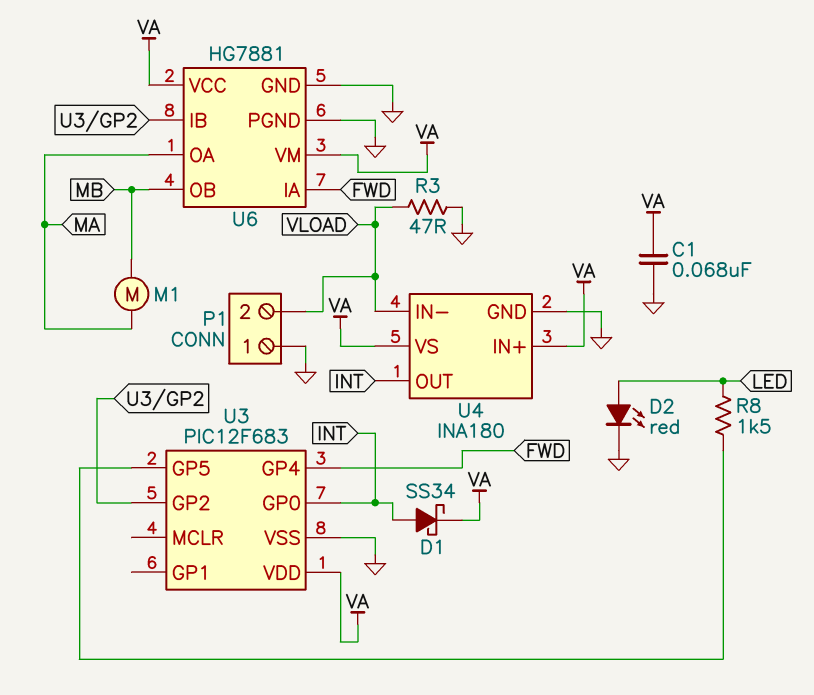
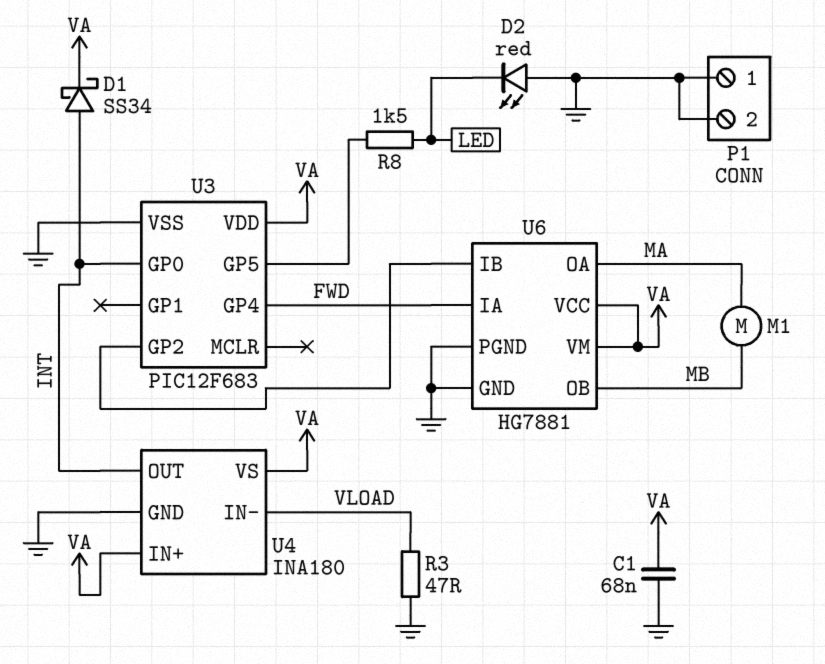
D2: LED red (A LED, K GND) -> LED red (A GND, K LED)
P1 pin 2: VLOAD -> GND

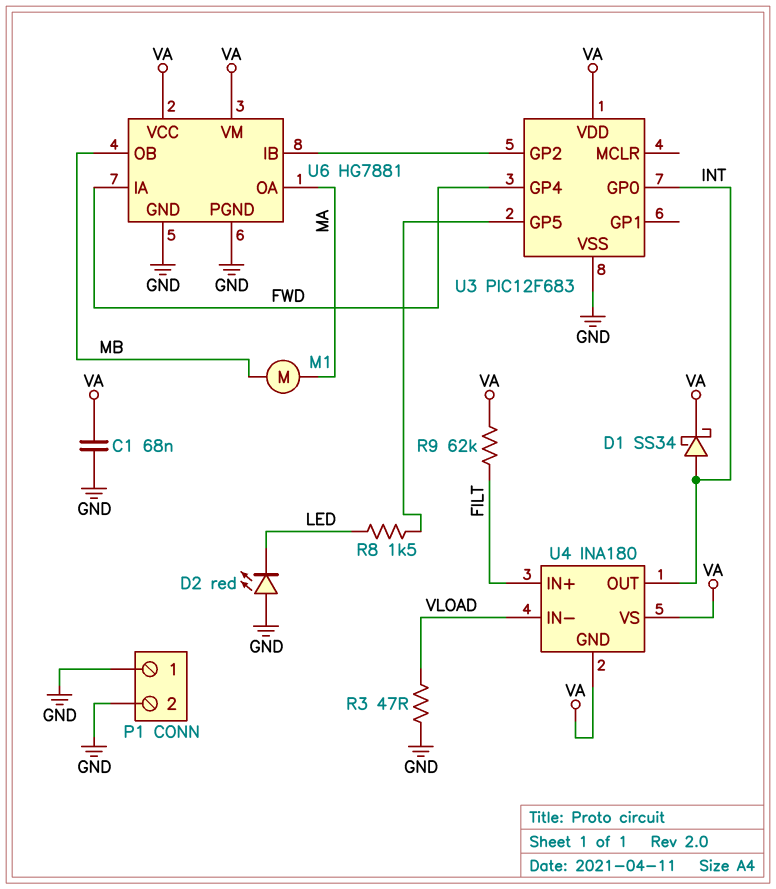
R9: none -> 62k (FILT, VA)
U4 pin GND: GND -> VA
U4 pin IN+: VA -> FILT

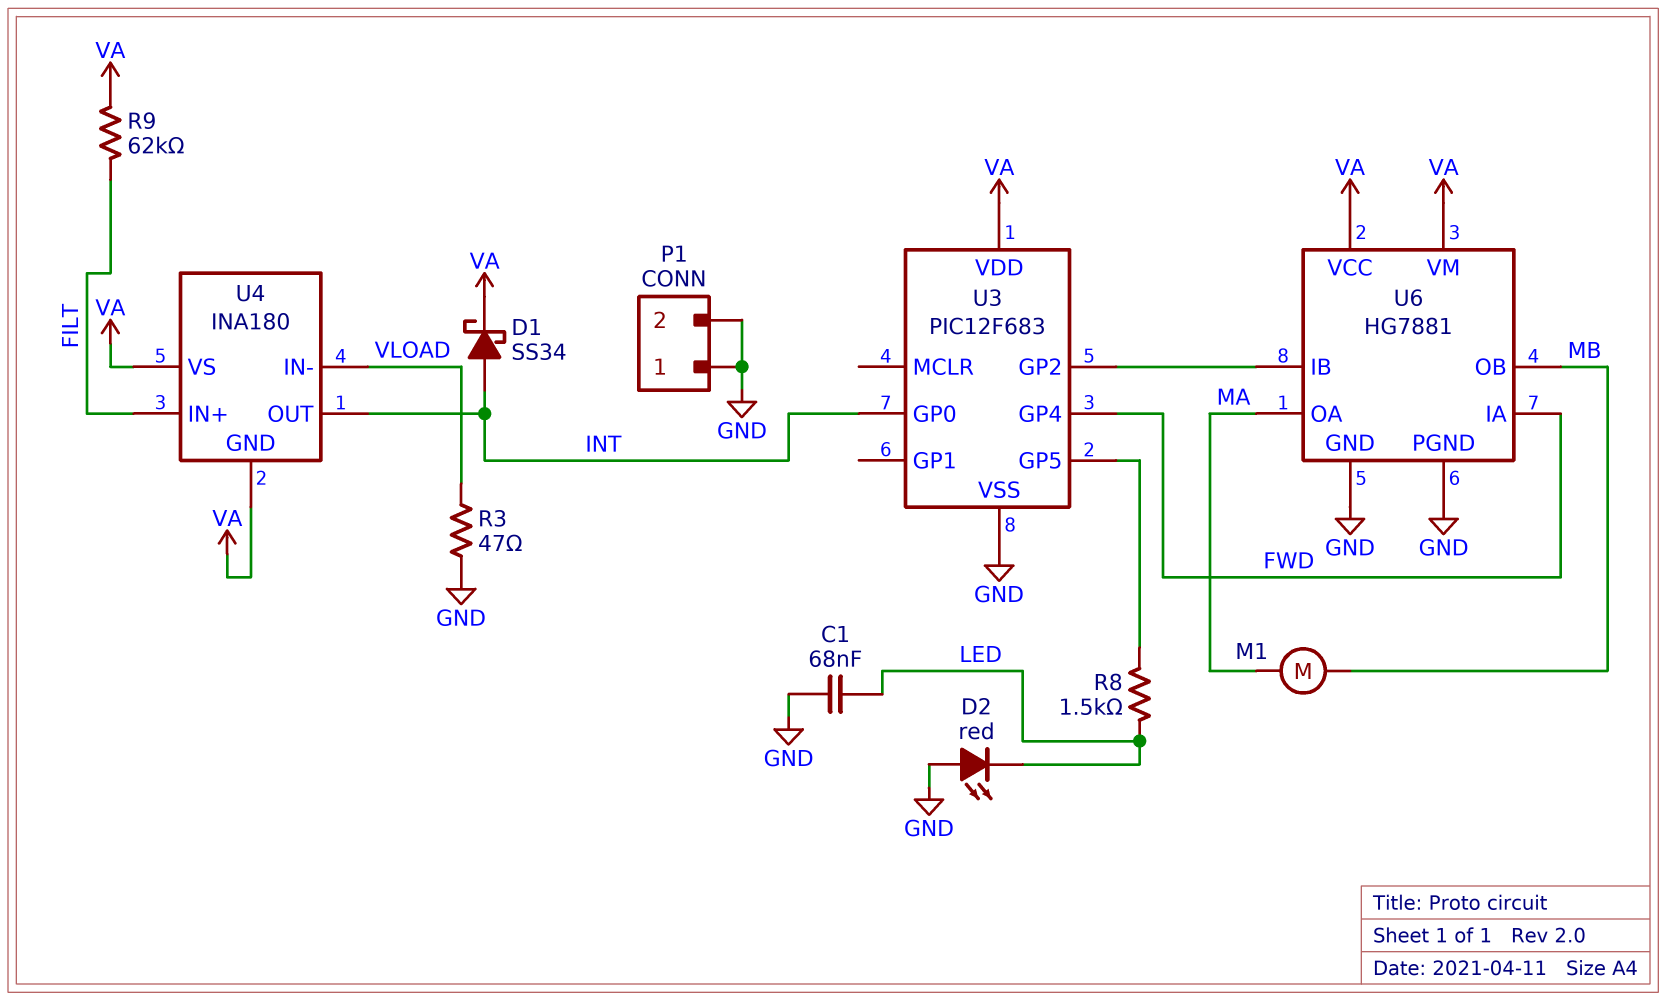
C1: 68nF (GND, VA) -> 68nF (GND, LED)

